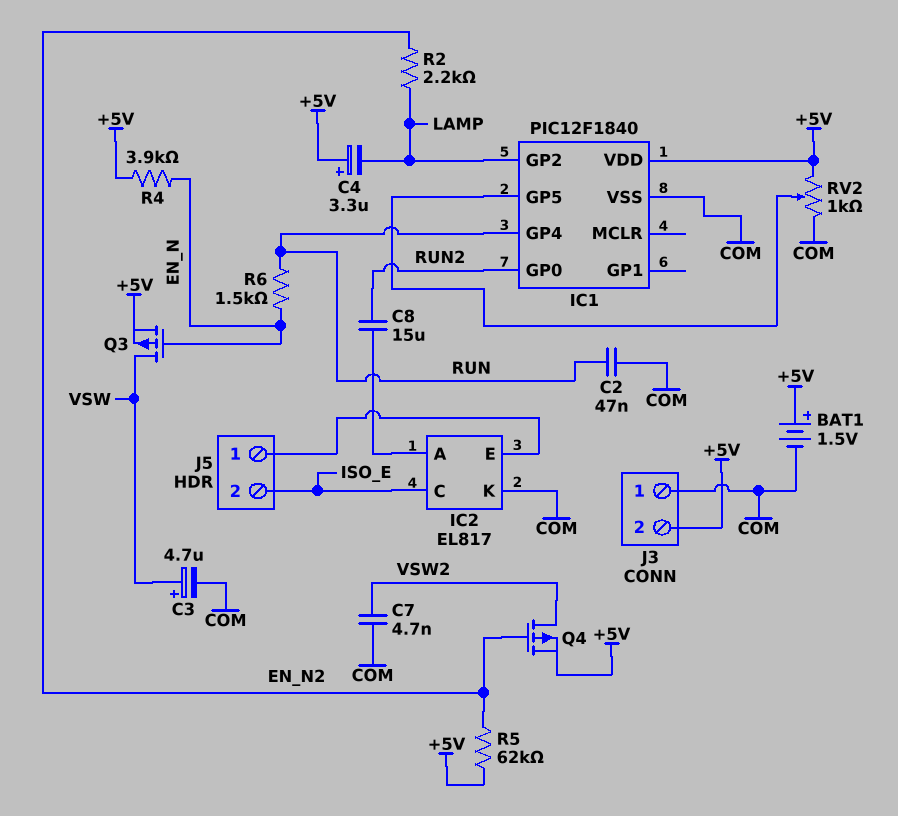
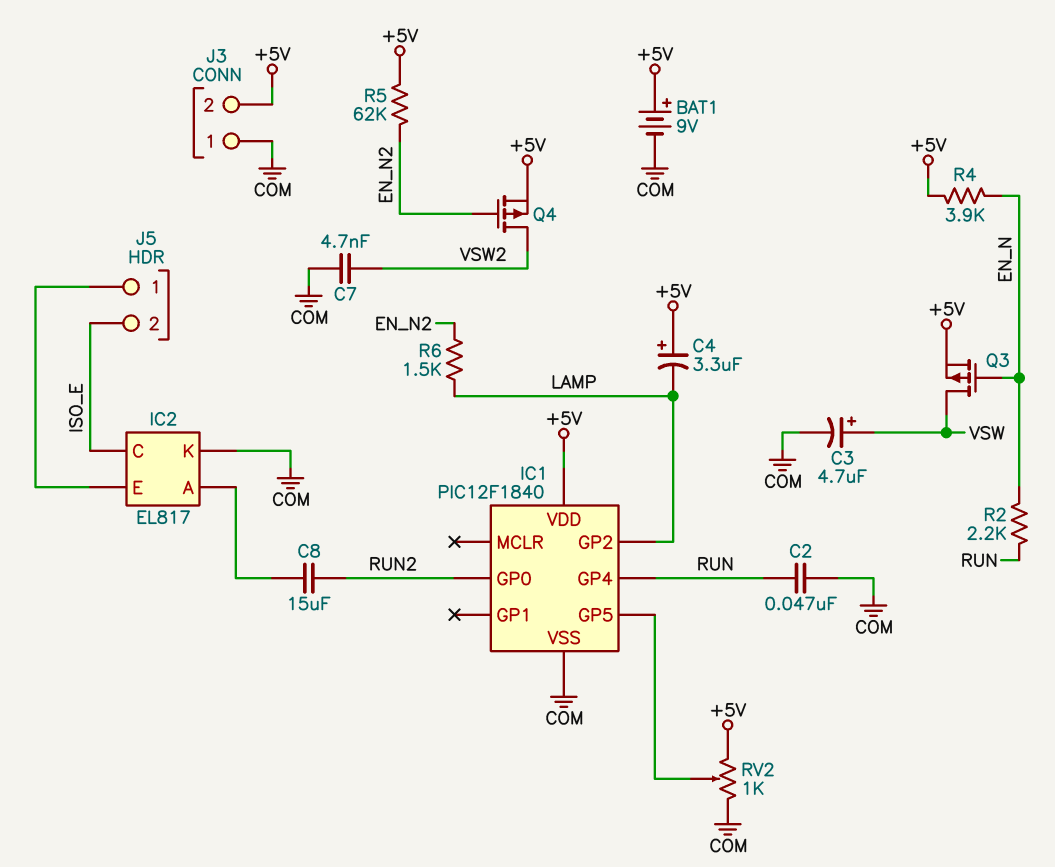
BAT1: 1.5V (plus +5V, minus COM) -> 9V (plus +5V, minus COM)
R2: 2.2k (EN_N2, LAMP) -> 2.2k (EN_N, RUN)
R6: 1.5k (EN_N, RUN) -> 1.5k (EN_N2, LAMP)

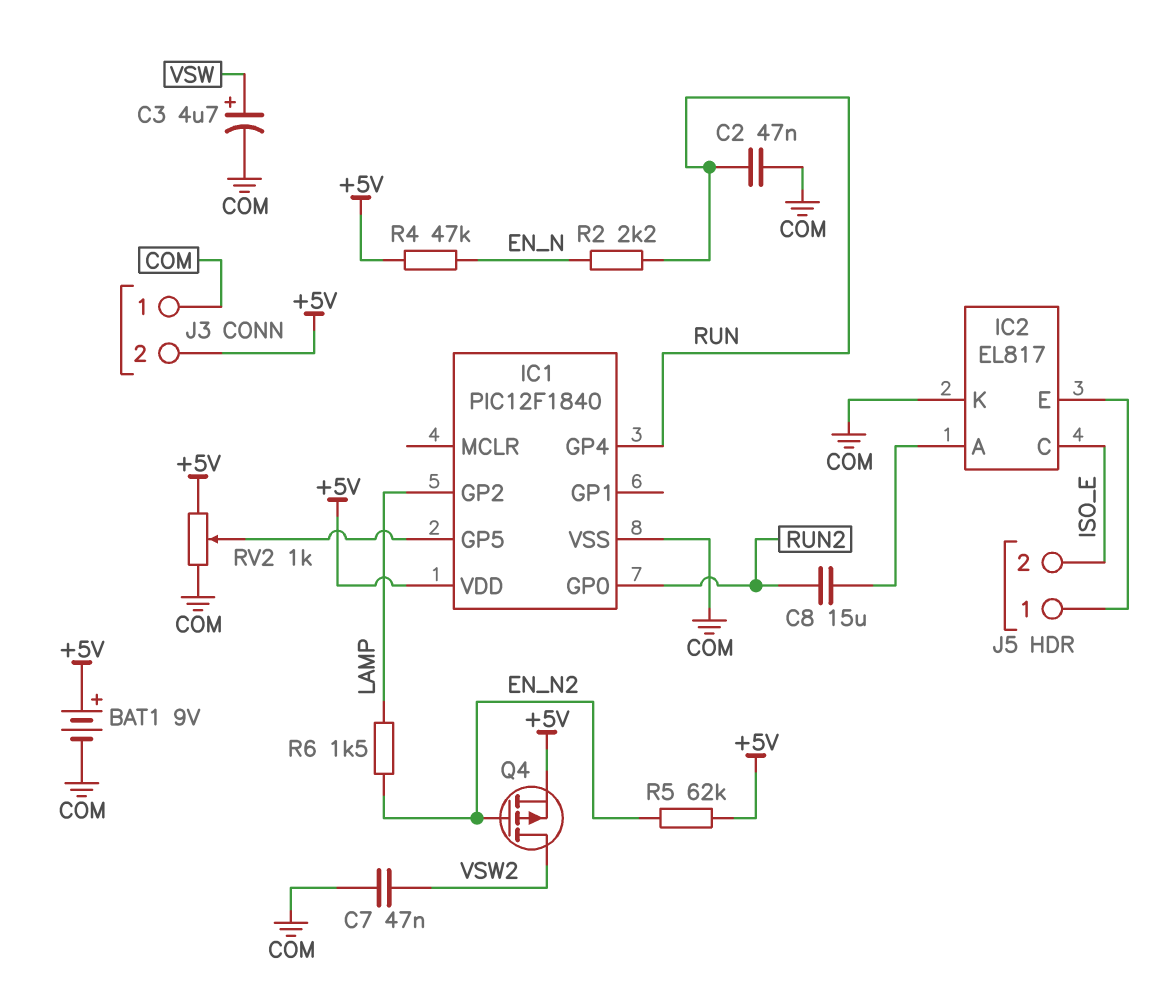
C4: 3.3uF (plus +5V, minus LAMP) -> none
C7: 4.7nF (COM, VSW2) -> 47nF (COM, VSW2)
Q3: PMOS (G EN_N, D VSW, S +5V) -> none
R4: 3.9k (+5V, EN_N) -> 47k (+5V, EN_N)

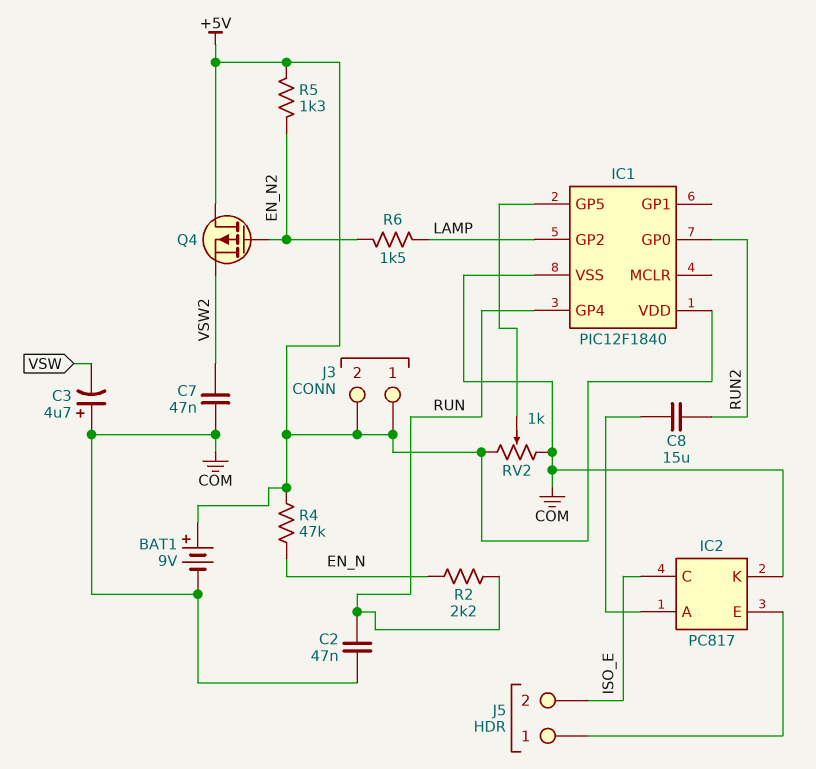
C3: 4.7uF (plus VSW, minus COM) -> 4.7uF (plus COM, minus VSW)
IC2: EL817 -> PC817
J3 pin 1: COM -> +5V
Q4: PMOS (G EN_N2, D VSW2, S +5V) -> PMOS (G EN_N2, D +5V, S VSW2)
R5: 62k (+5V, EN_N2) -> 1.3k (+5V, EN_N2)

